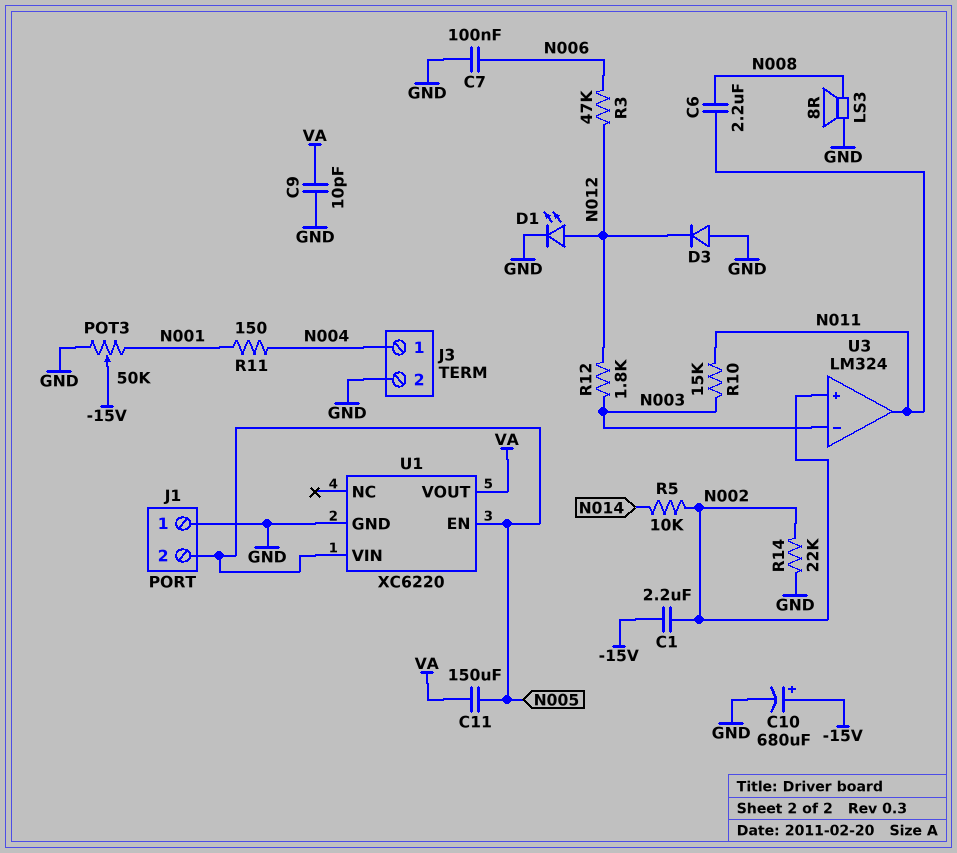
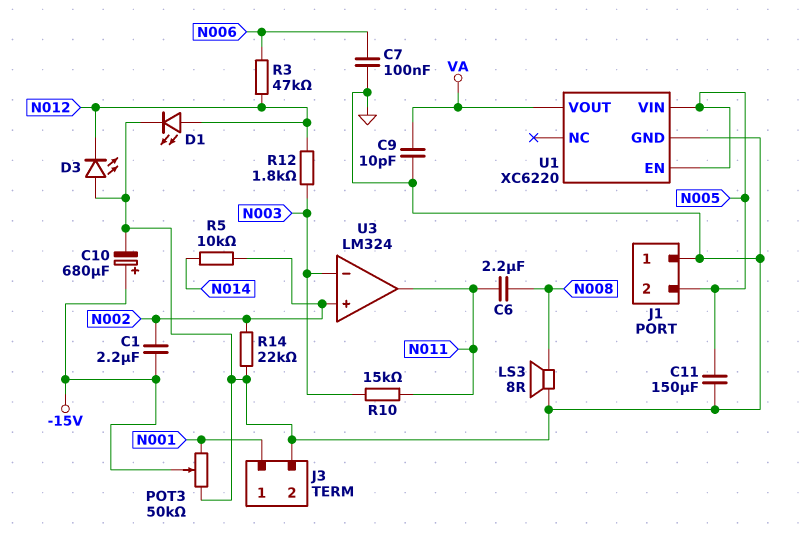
C11: 150uF (N005, VA) -> 150uF (GND, N005)
D3: diode (A GND, K N012) -> LED (A GND, K N012)
J3 pin 1: N004 -> N001
R11: 150 (N001, N004) -> none

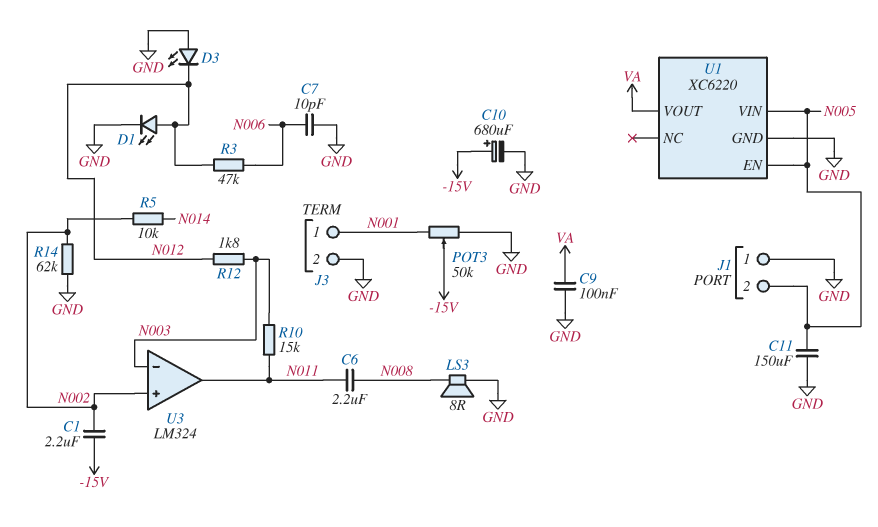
C7: 100nF (GND, N006) -> 10pF (GND, N006)
C9: 10pF (GND, VA) -> 100nF (GND, VA)
R14: 22k (GND, N002) -> 62k (GND, N002)

